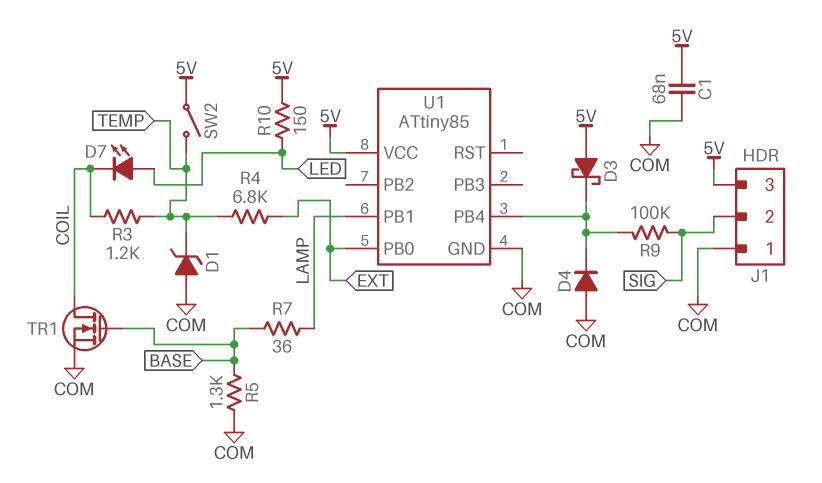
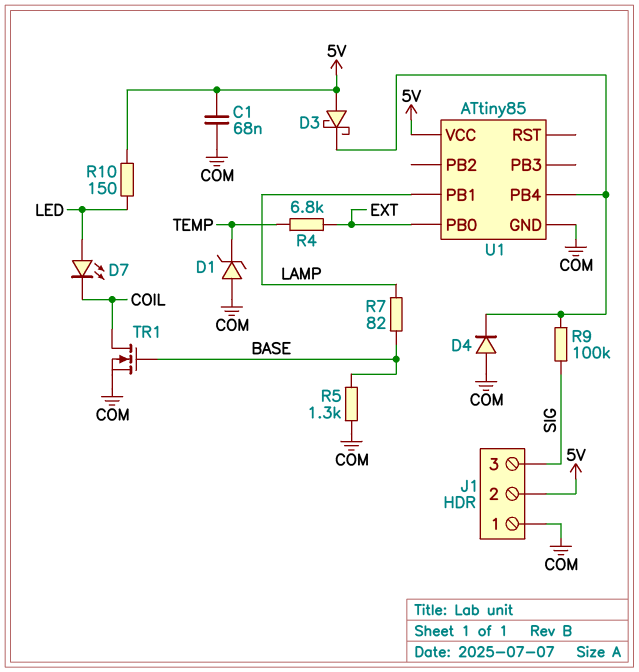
J1 pin 2: SIG -> 5V
J1 pin 3: 5V -> SIG
R3: 1.2k (COIL, TEMP) -> none
R7: 36 (BASE, LAMP) -> 82 (BASE, LAMP)
SW2: switch (5V, TEMP) -> none

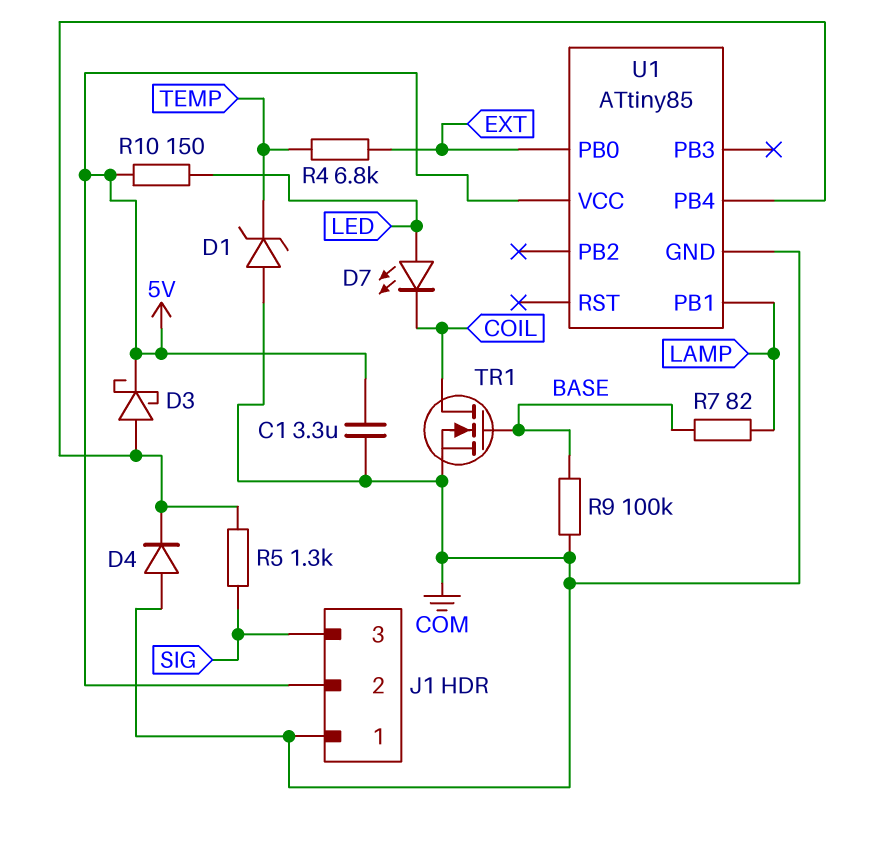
C1: 68nF (5V, COM) -> 3.3uF (5V, COM)
D3: schottky (A 5V, K U1/PB4) -> schottky (A U1/PB4, K 5V)
R5: 1.3k (BASE, COM) -> 1.3k (SIG, U1/PB4)
R9: 100k (SIG, U1/PB4) -> 100k (BASE, COM)

